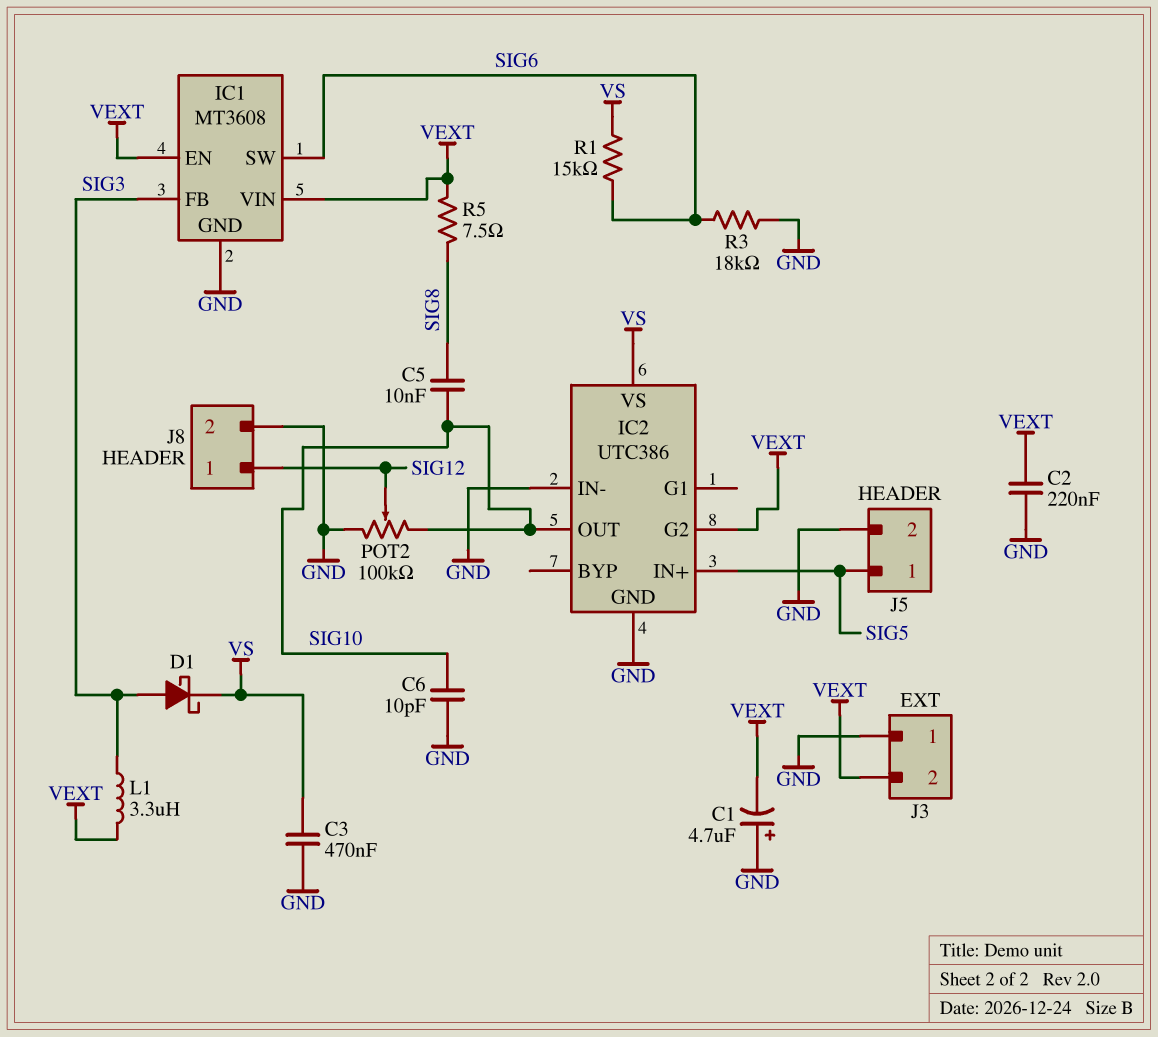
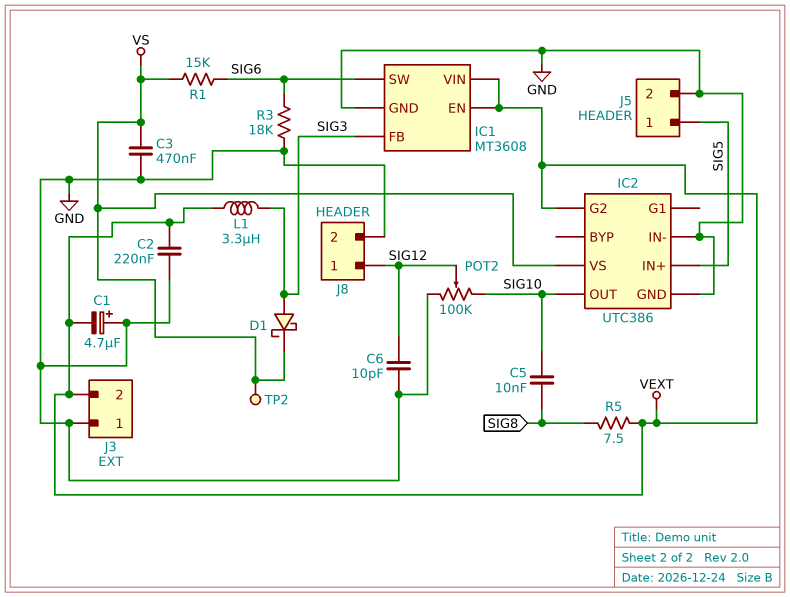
C6: 10pF (GND, SIG10) -> 10pF (GND, SIG12)
TP2: none -> test point (VS)

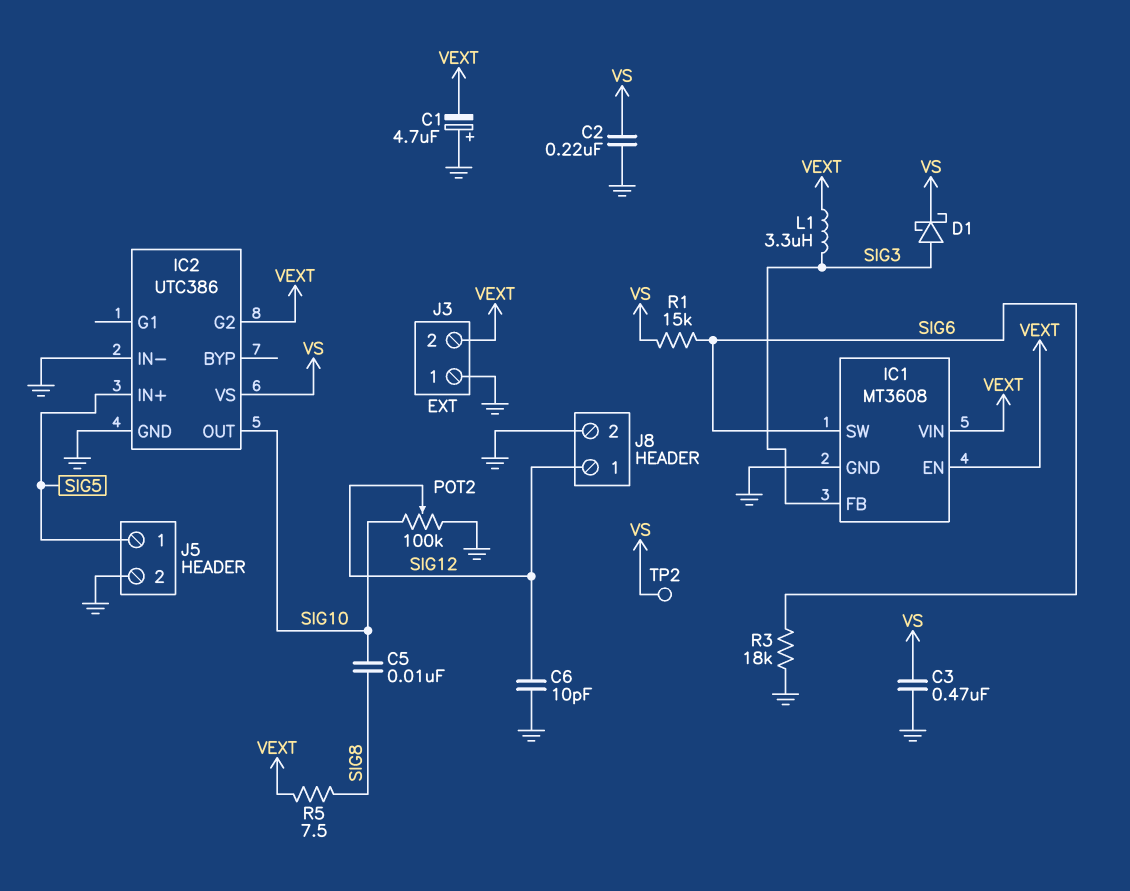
C2: 220nF (GND, VEXT) -> 220nF (GND, VS)

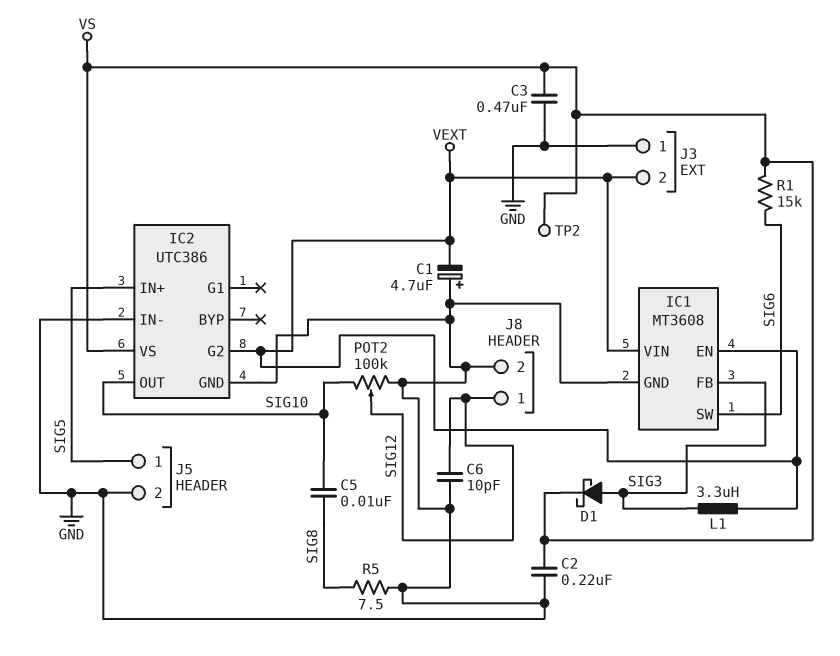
R3: 18k (GND, SIG6) -> none
R5: 7.5 (SIG8, VEXT) -> 7.5 (GND, SIG8)

